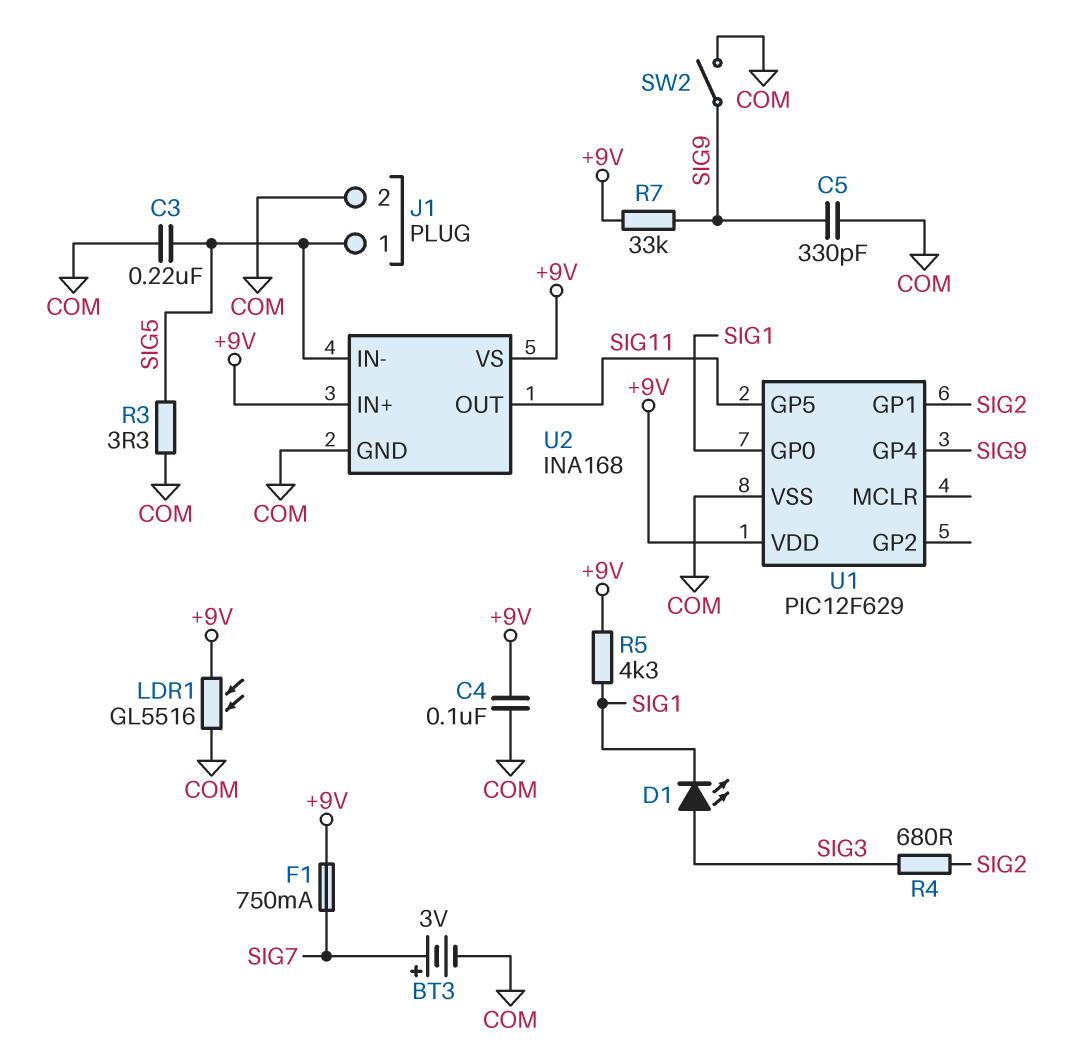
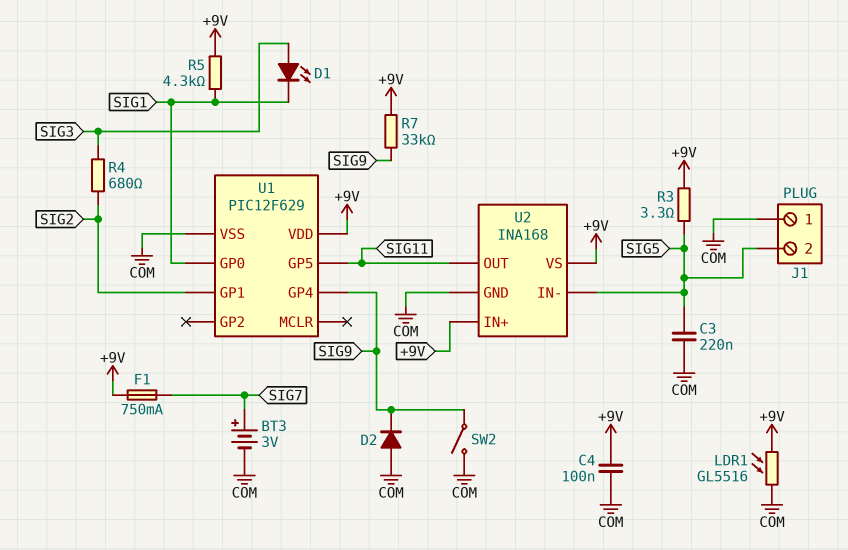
C5: 330pF (COM, SIG9) -> none
D2: none -> diode (A COM, K SIG9)
J1 pin 1: SIG5 -> COM
J1 pin 2: COM -> SIG5
R3: 3.3 (COM, SIG5) -> 3.3 (+9V, SIG5)

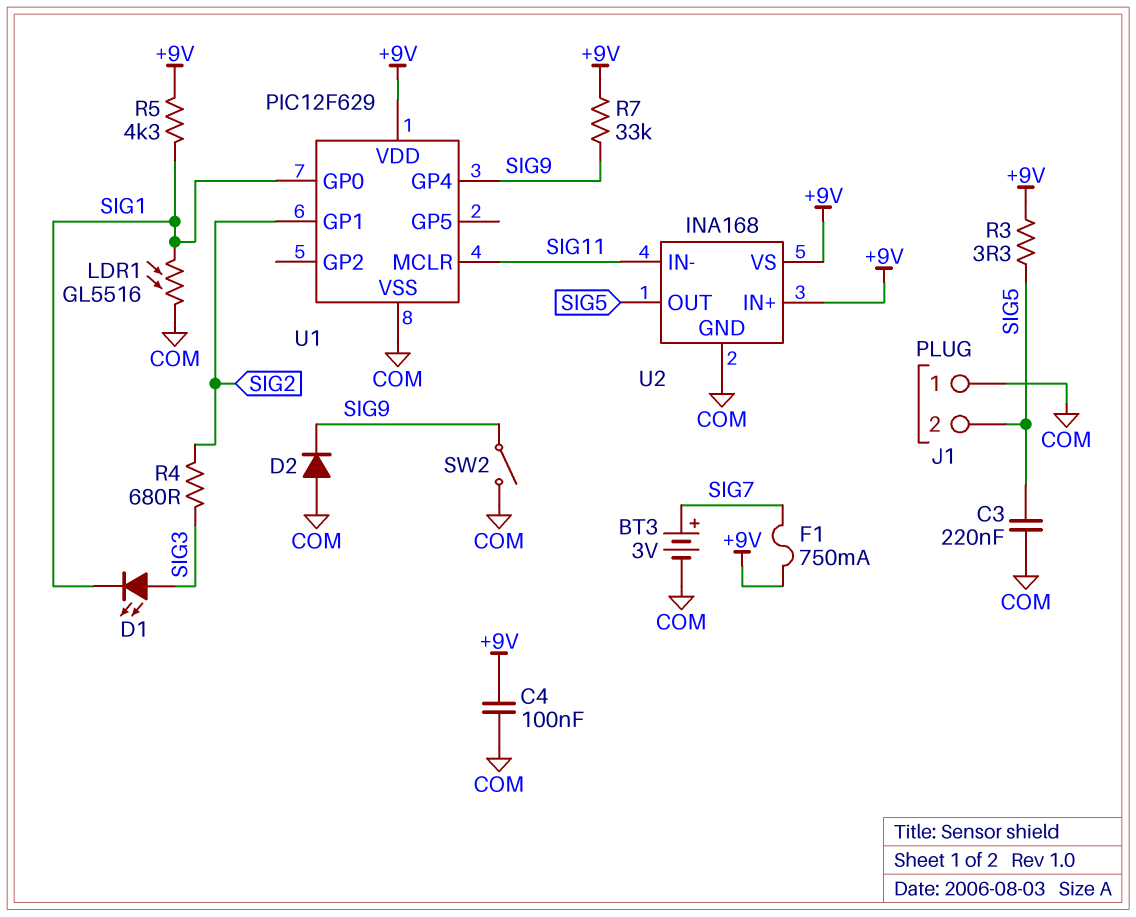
LDR1: GL5516 (+9V, COM) -> GL5516 (COM, SIG1)
U1 pin GP5: SIG11 -> none
U1 pin MCLR: none -> SIG11
U2 pin IN-: SIG5 -> SIG11
U2 pin OUT: SIG11 -> SIG5

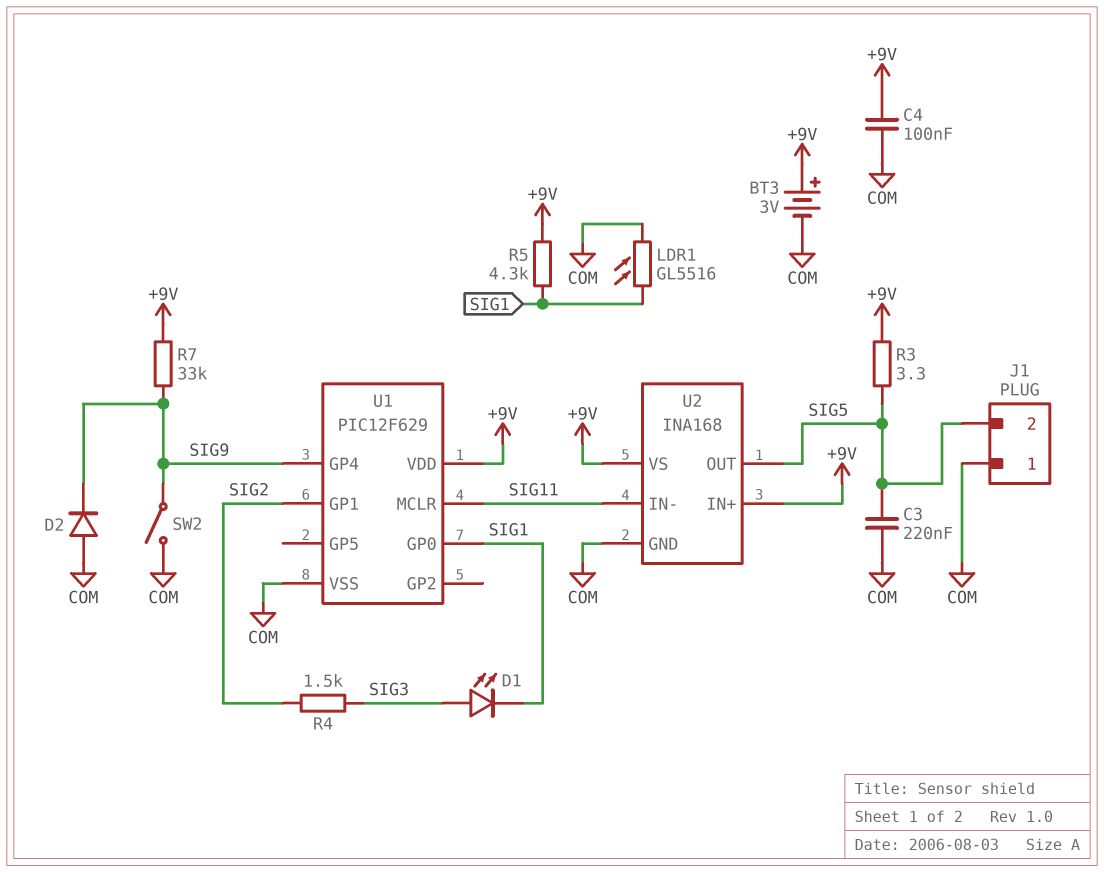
BT3: 3V (plus SIG7, minus COM) -> 3V (plus +9V, minus COM)
F1: 750mA (+9V, SIG7) -> none
R4: 680 (SIG2, SIG3) -> 1.5k (SIG2, SIG3)

